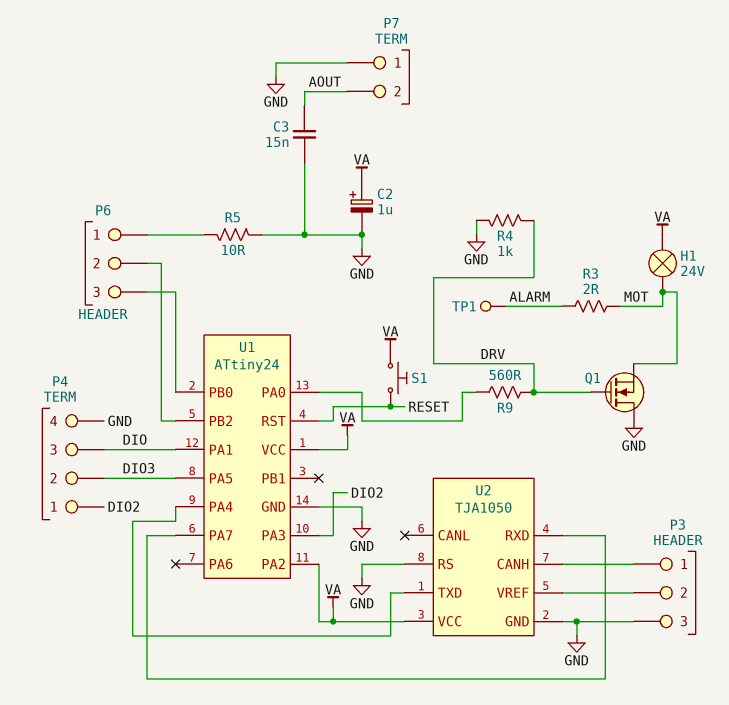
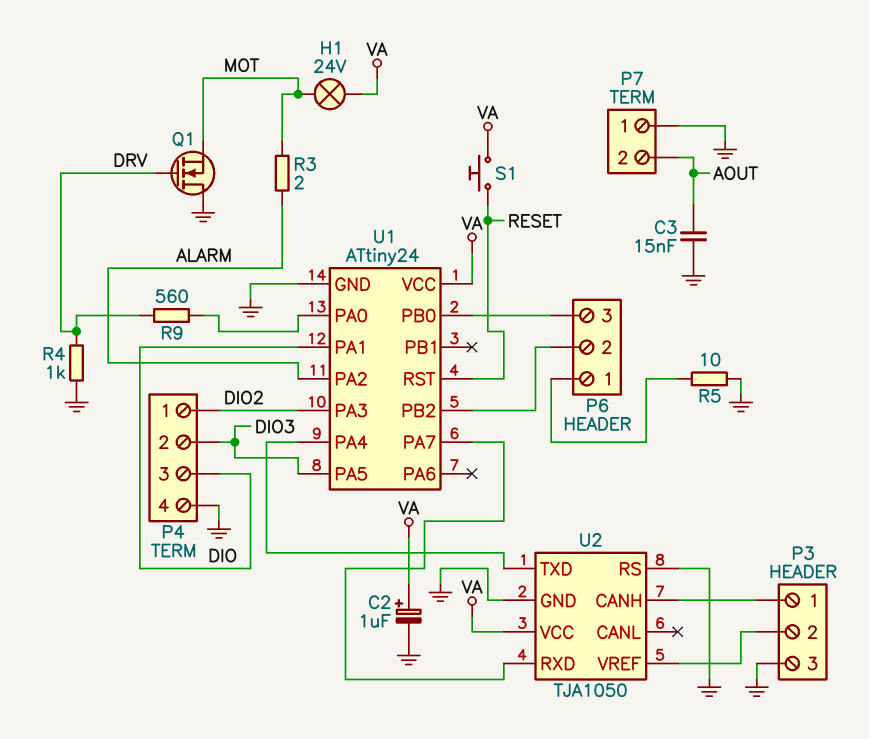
TP1: test point (ALARM) -> none
U1 pin PA2: VA -> ALARM

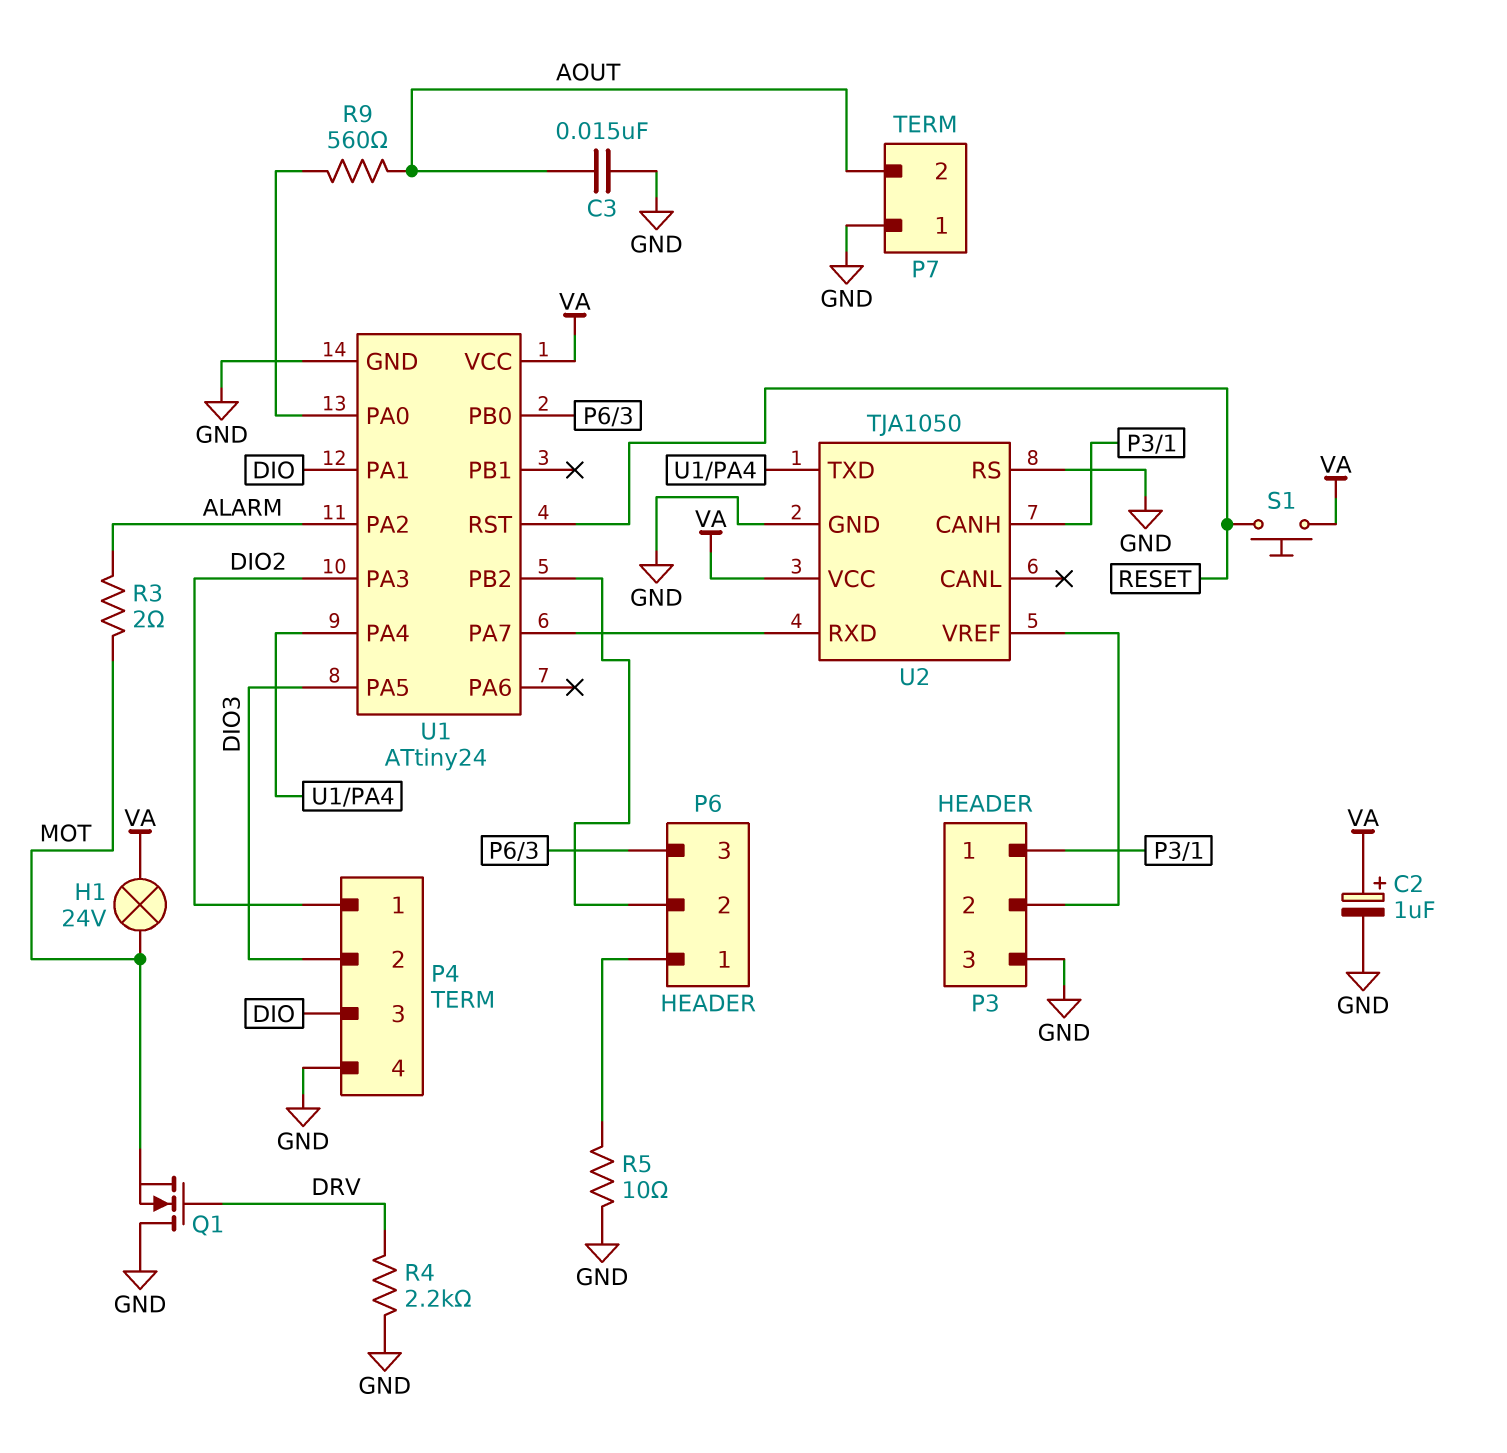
R4: 1k (DRV, GND) -> 2.2k (DRV, GND)
R9: 560 (DRV, U1/PA0) -> 560 (AOUT, U1/PA0)

